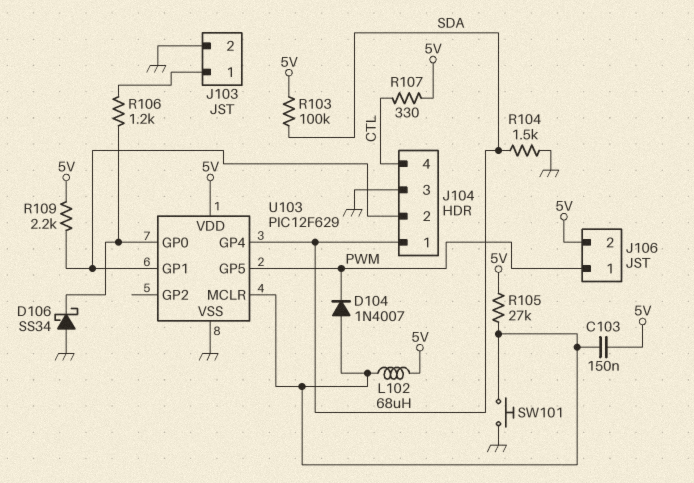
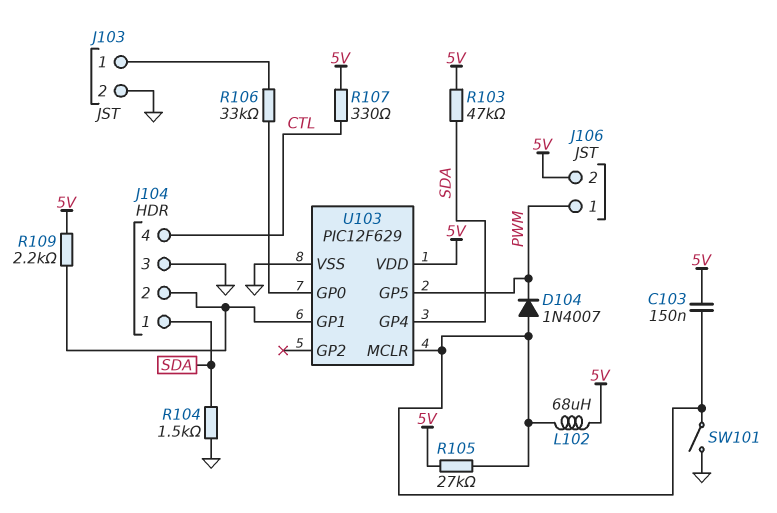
D106: schottky SS34 (A GND, K U103/GP0) -> none
R103: 100k (5V, SDA) -> 47k (5V, SDA)
R106: 1.2k (J103/1, U103/GP0) -> 33k (J103/1, U103/GP0)
SW101: button (GND, U103/MCLR) -> switch (GND, U103/MCLR)

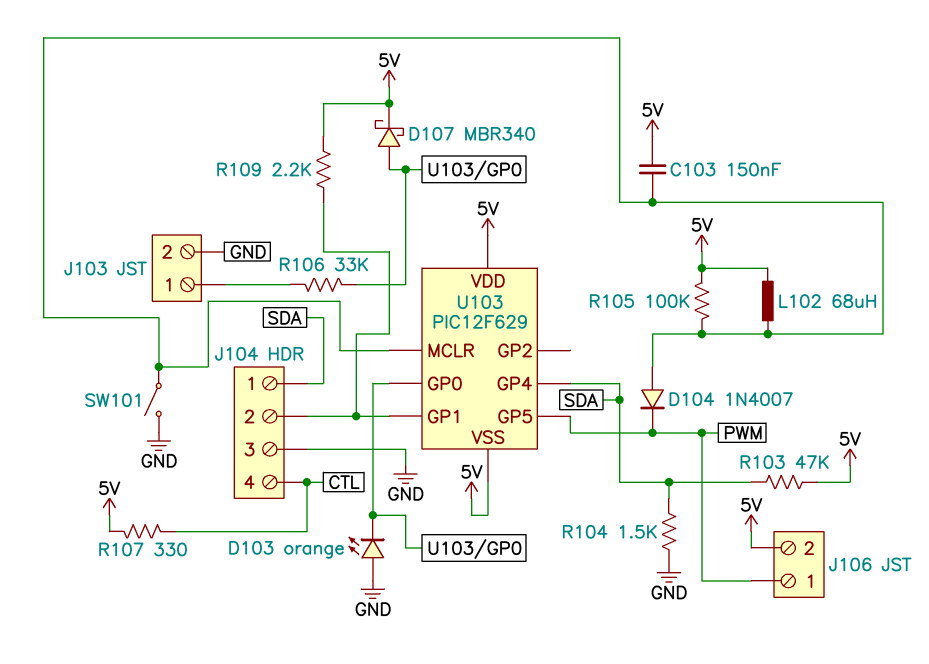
D103: none -> LED orange (A GND, K U103/GP0)
D107: none -> schottky MBR340 (A U103/GP0, K 5V)
R105: 27k (5V, U103/MCLR) -> 100k (5V, U103/MCLR)
U103 pin VSS: GND -> 5V

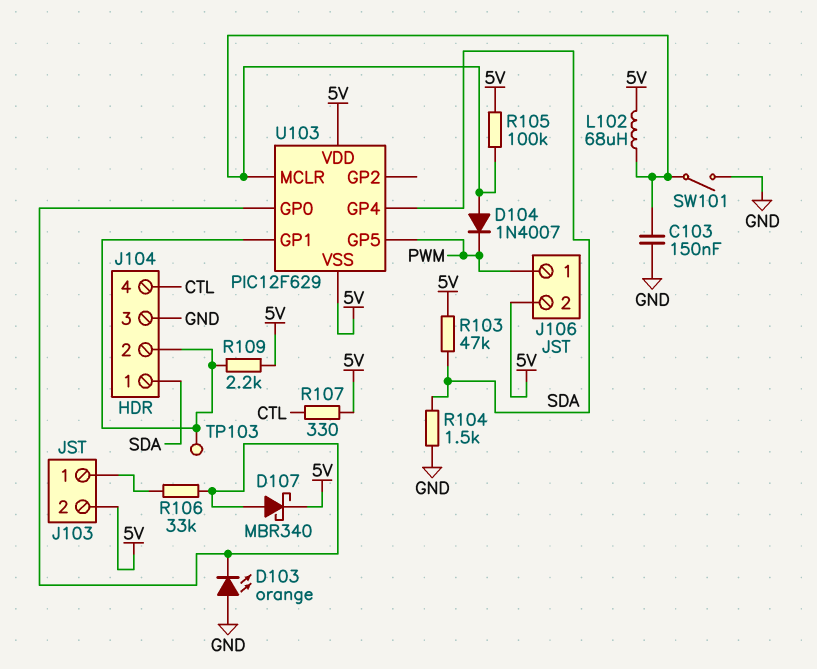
C103: 150nF (5V, U103/MCLR) -> 150nF (GND, U103/MCLR)
J103 pin 2: GND -> 5V
TP103: none -> test point (J104/2)

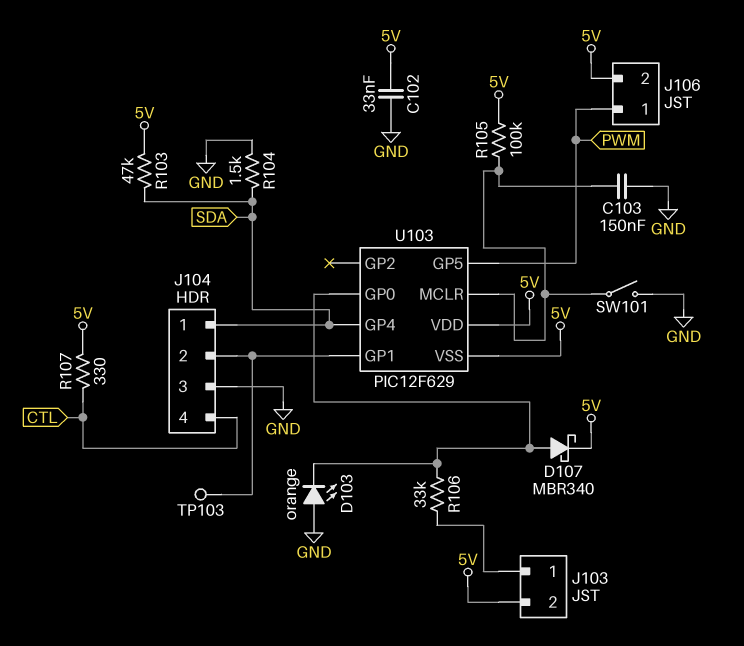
C102: none -> 33nF (5V, GND)
D104: diode 1N4007 (A U103/MCLR, K PWM) -> none
L102: 68uH (5V, U103/MCLR) -> none
R109: 2.2k (5V, J104/2) -> none

